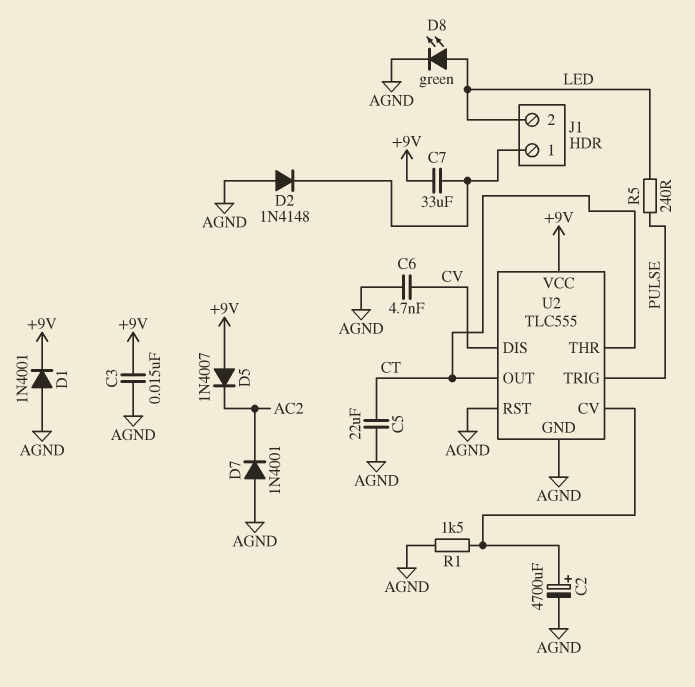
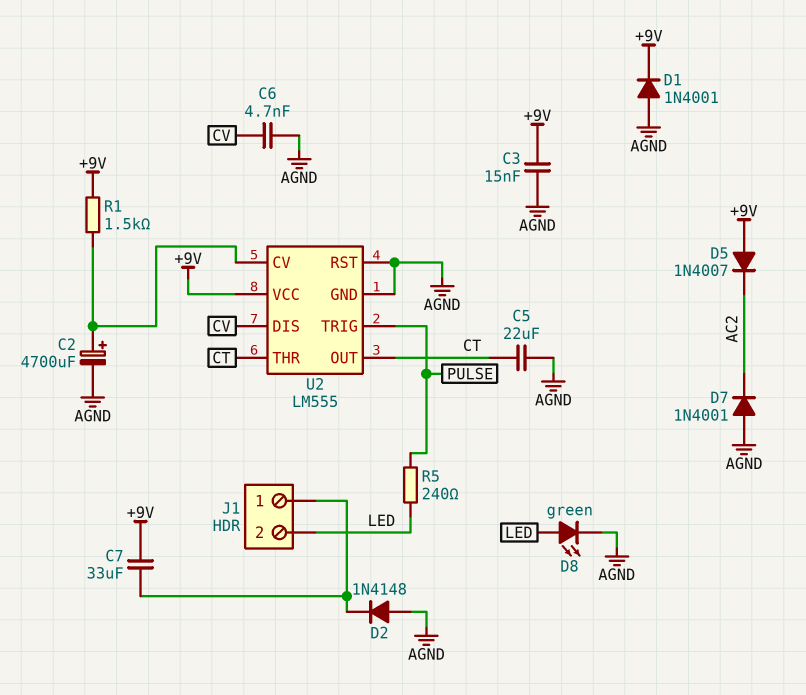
R1: 1.5k (AGND, U2/CV) -> 1.5k (+9V, U2/CV)
U2: TLC555 -> LM555

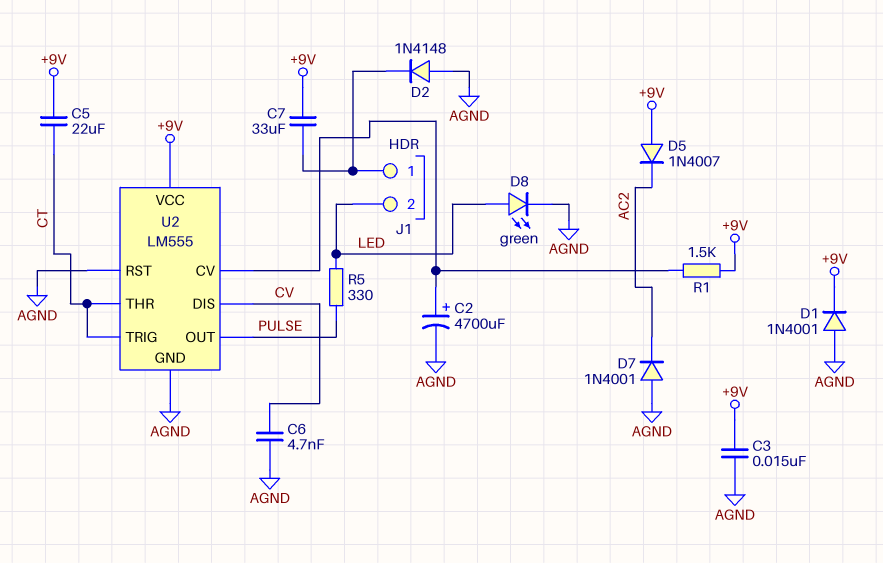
C5: 22uF (AGND, CT) -> 22uF (+9V, CT)
R5: 240 (LED, PULSE) -> 330 (LED, PULSE)
U2 pin OUT: CT -> PULSE
U2 pin TRIG: PULSE -> CT

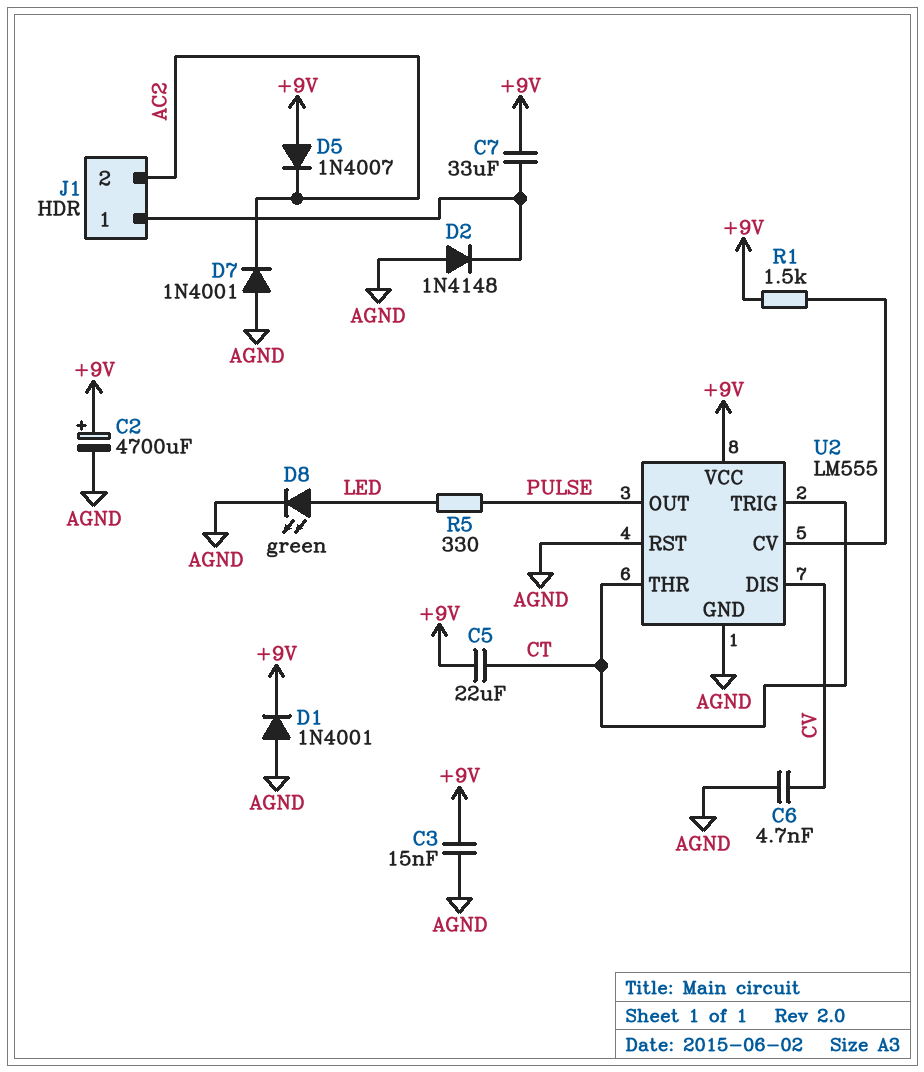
C2: 4700uF (plus U2/CV, minus AGND) -> 4700uF (plus +9V, minus AGND)
J1 pin 2: LED -> AC2

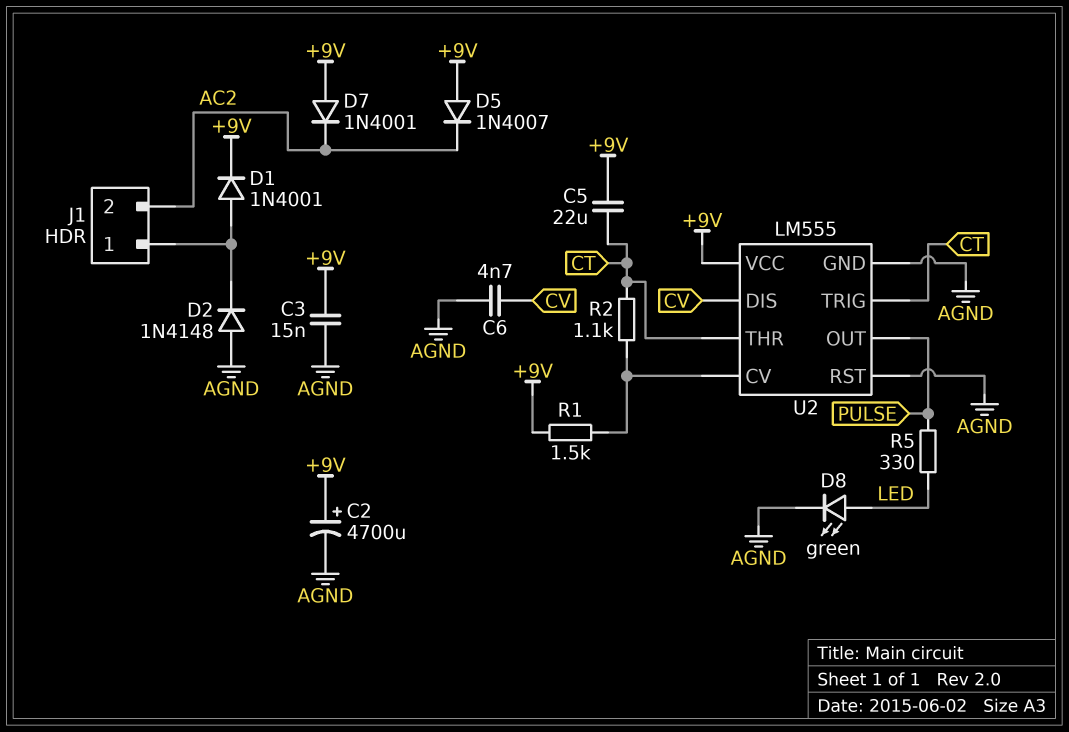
C7: 33uF (+9V, J1/1) -> none
D1: diode 1N4001 (A AGND, K +9V) -> diode 1N4001 (A J1/1, K +9V)
D7: diode 1N4001 (A AGND, K AC2) -> diode 1N4001 (A +9V, K AC2)
R2: none -> 1.1k (CT, U2/CV)

